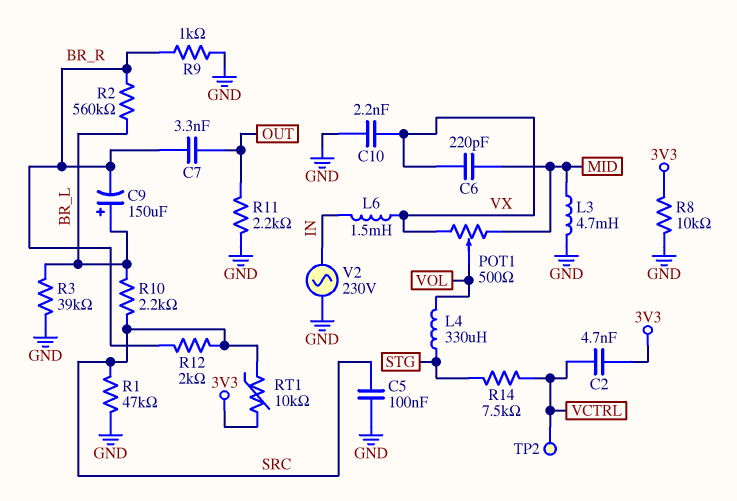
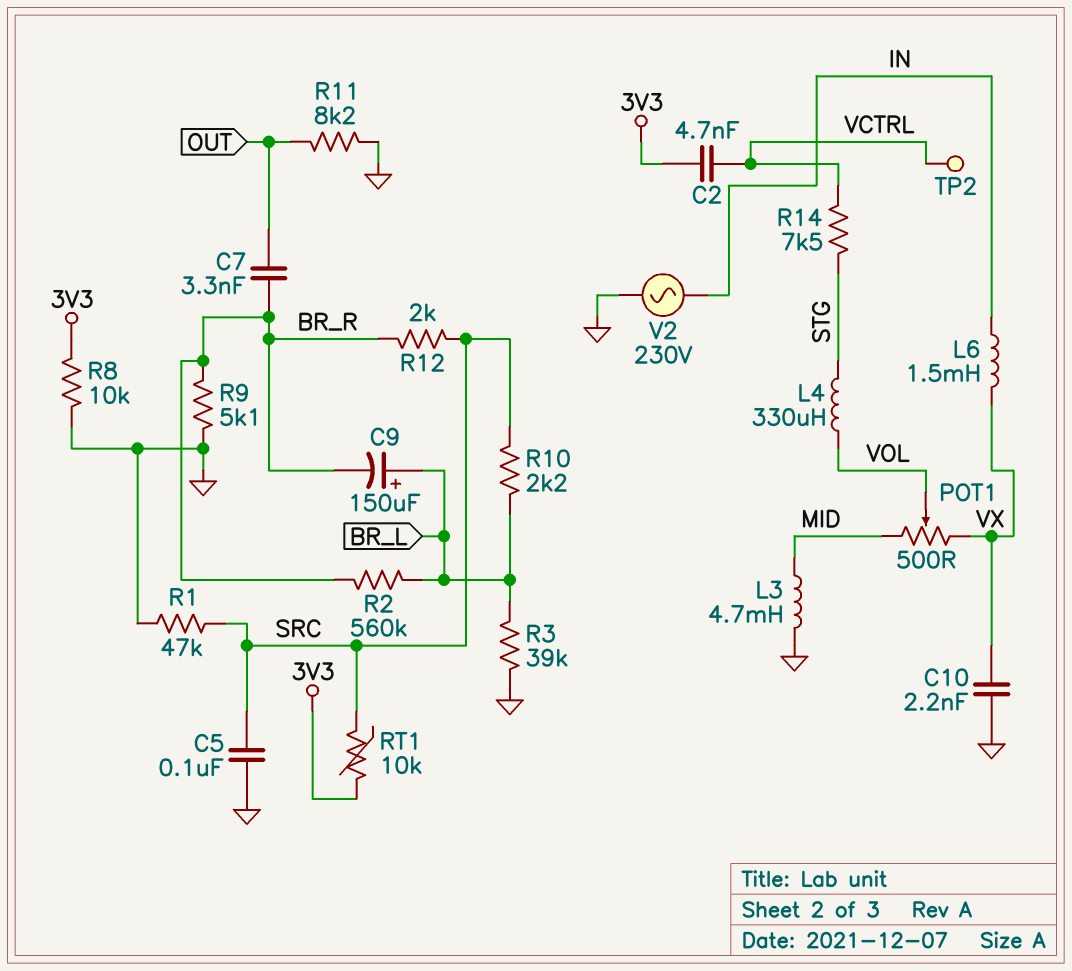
C6: 220pF (MID, VX) -> none
R9: 1k (BR_R, GND) -> 5.1k (BR_R, GND)
R11: 2.2k (GND, OUT) -> 8.2k (GND, OUT)

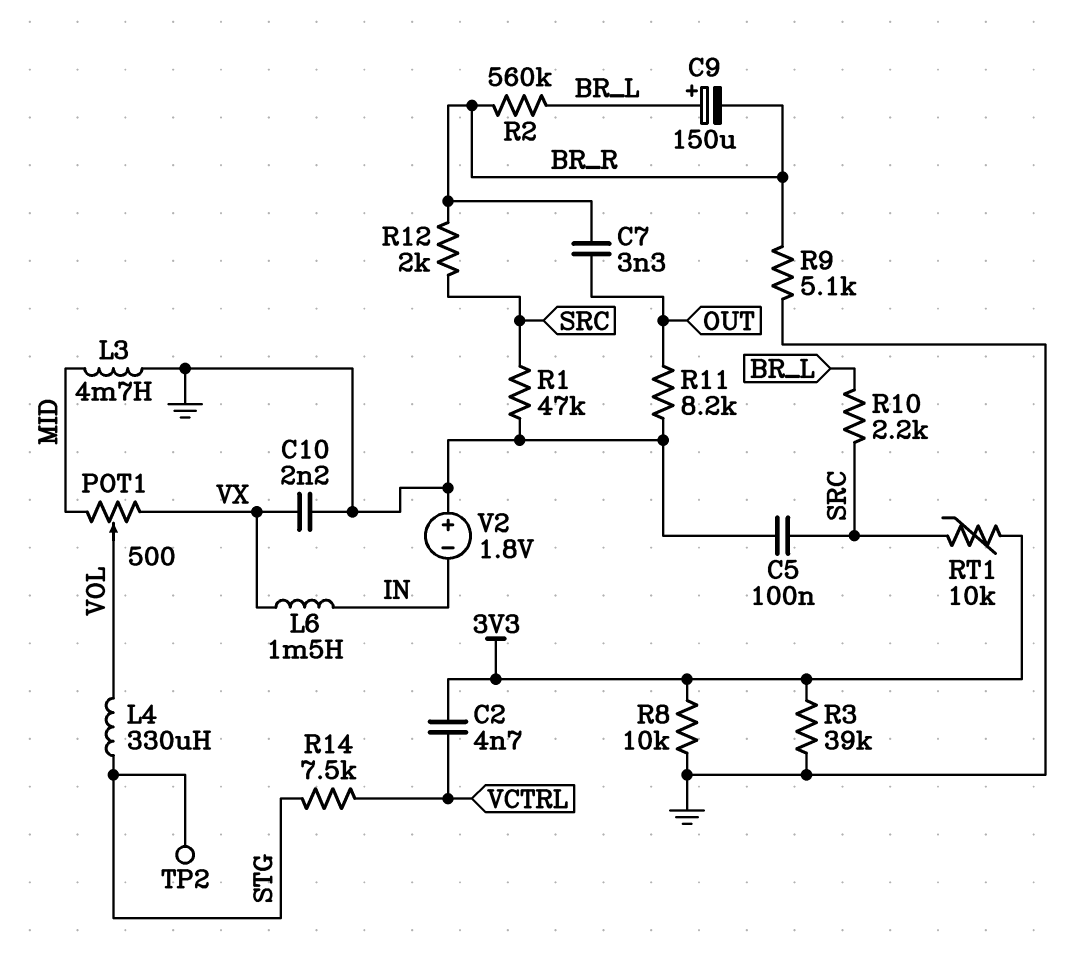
R3: 39k (BR_L, GND) -> 39k (3V3, GND)
TP2: test point (VCTRL) -> test point (STG)
V2: AC 230V (GND, IN) -> 1.8V (plus GND, minus IN)

